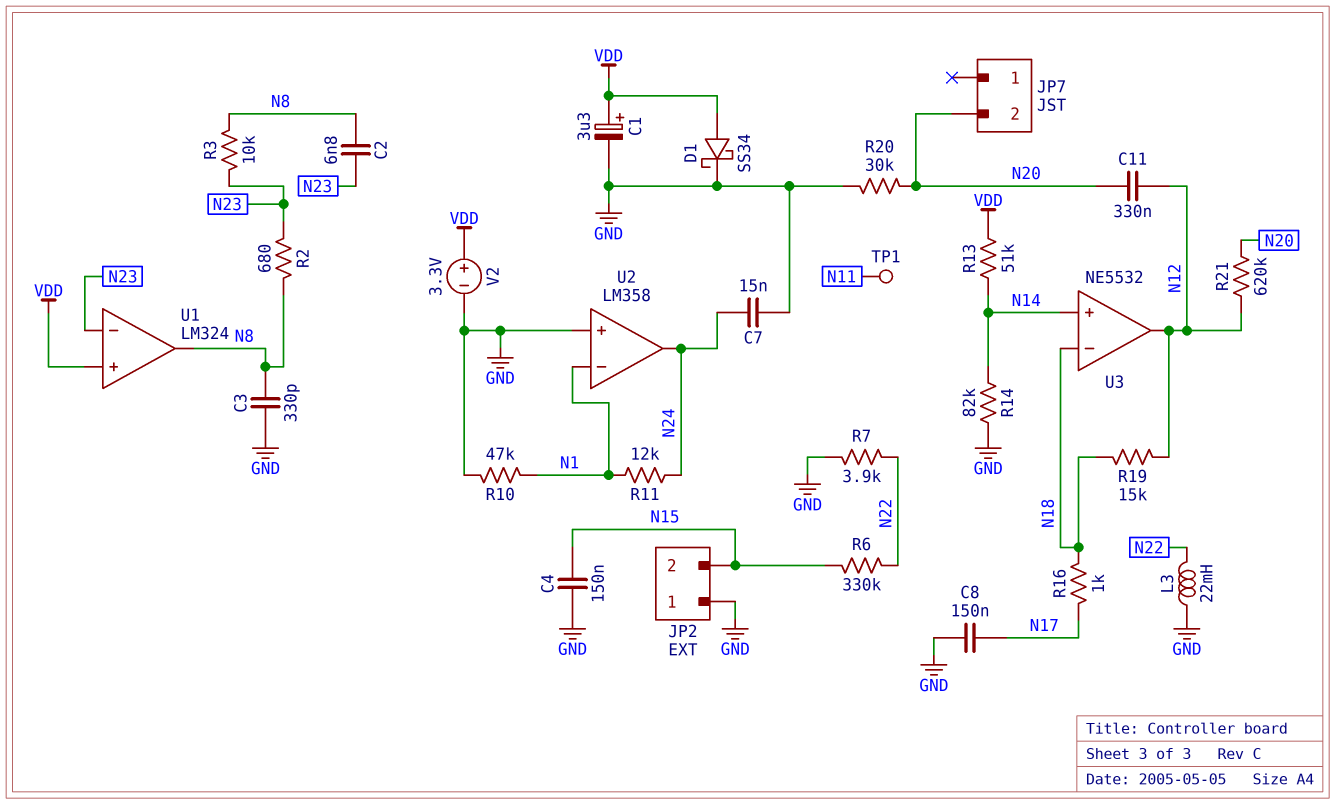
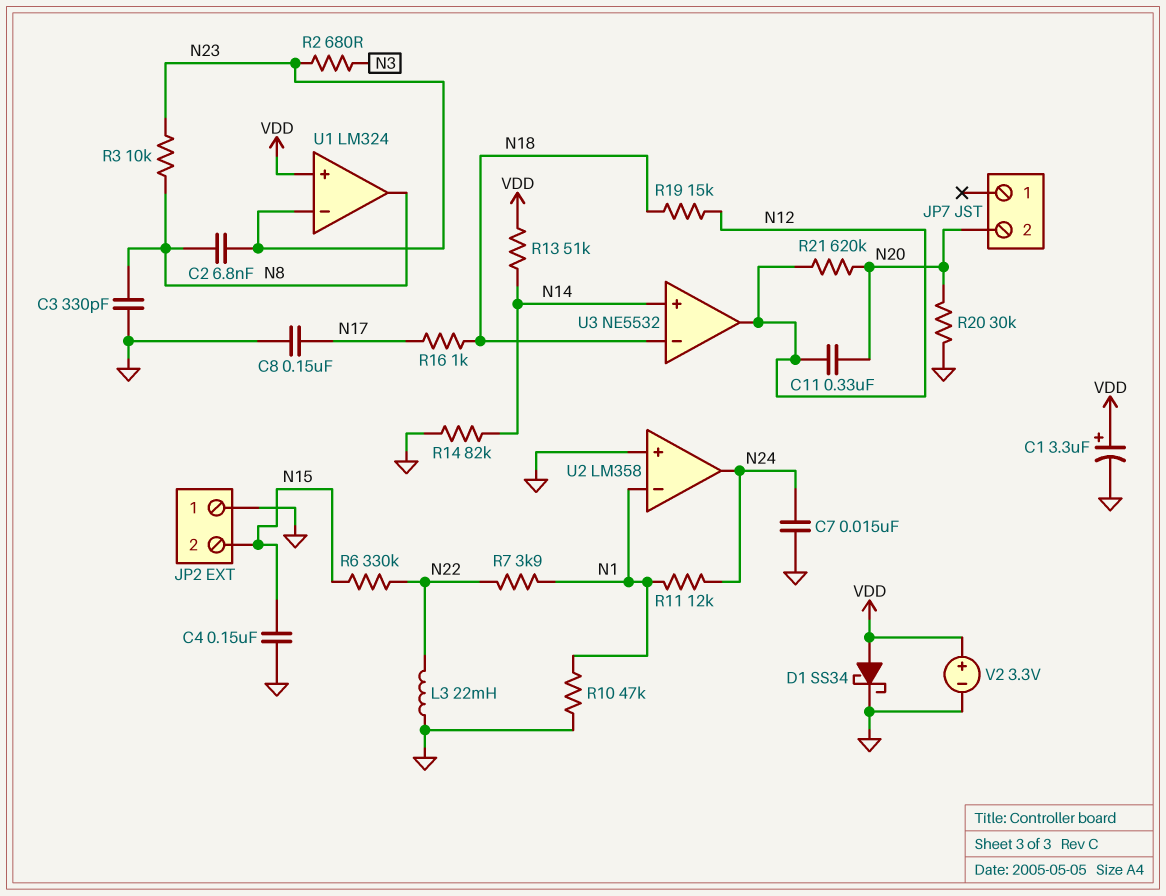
R2: 680 (N8, N23) -> 680 (N3, N23)
R7: 3.9k (GND, N22) -> 3.9k (N1, N22)
TP1: test point (N11) -> none

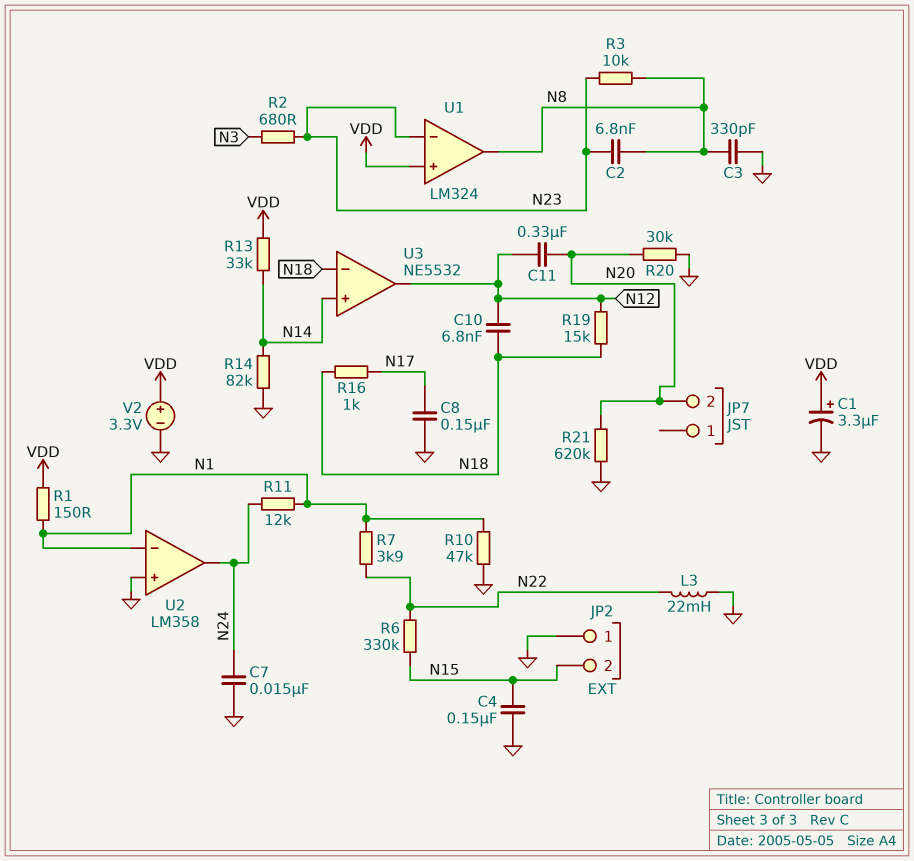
C10: none -> 6.8nF (N12, N18)
D1: schottky SS34 (A VDD, K GND) -> none
R1: none -> 150 (N1, VDD)
R13: 51k (N14, VDD) -> 33k (N14, VDD)
R21: 620k (N12, N20) -> 620k (GND, N20)

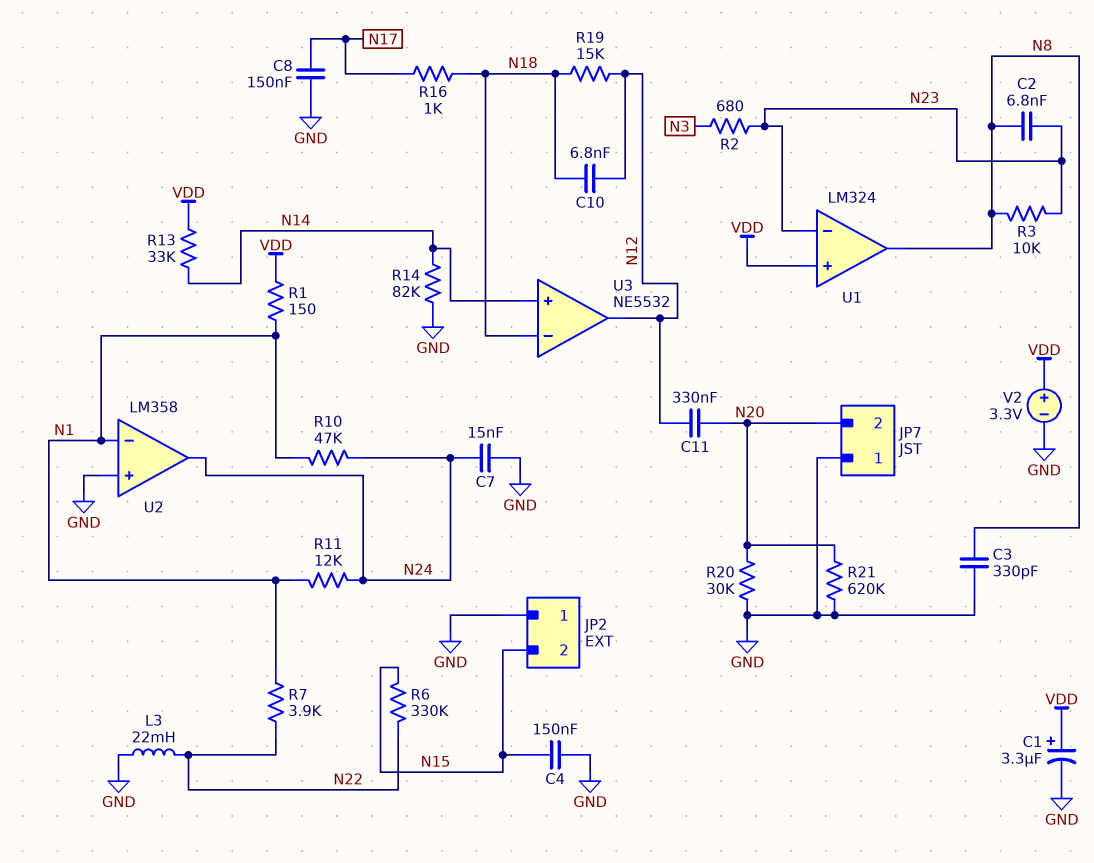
JP7 pin 1: none -> GND
R10: 47k (GND, N1) -> 47k (N1, N24)

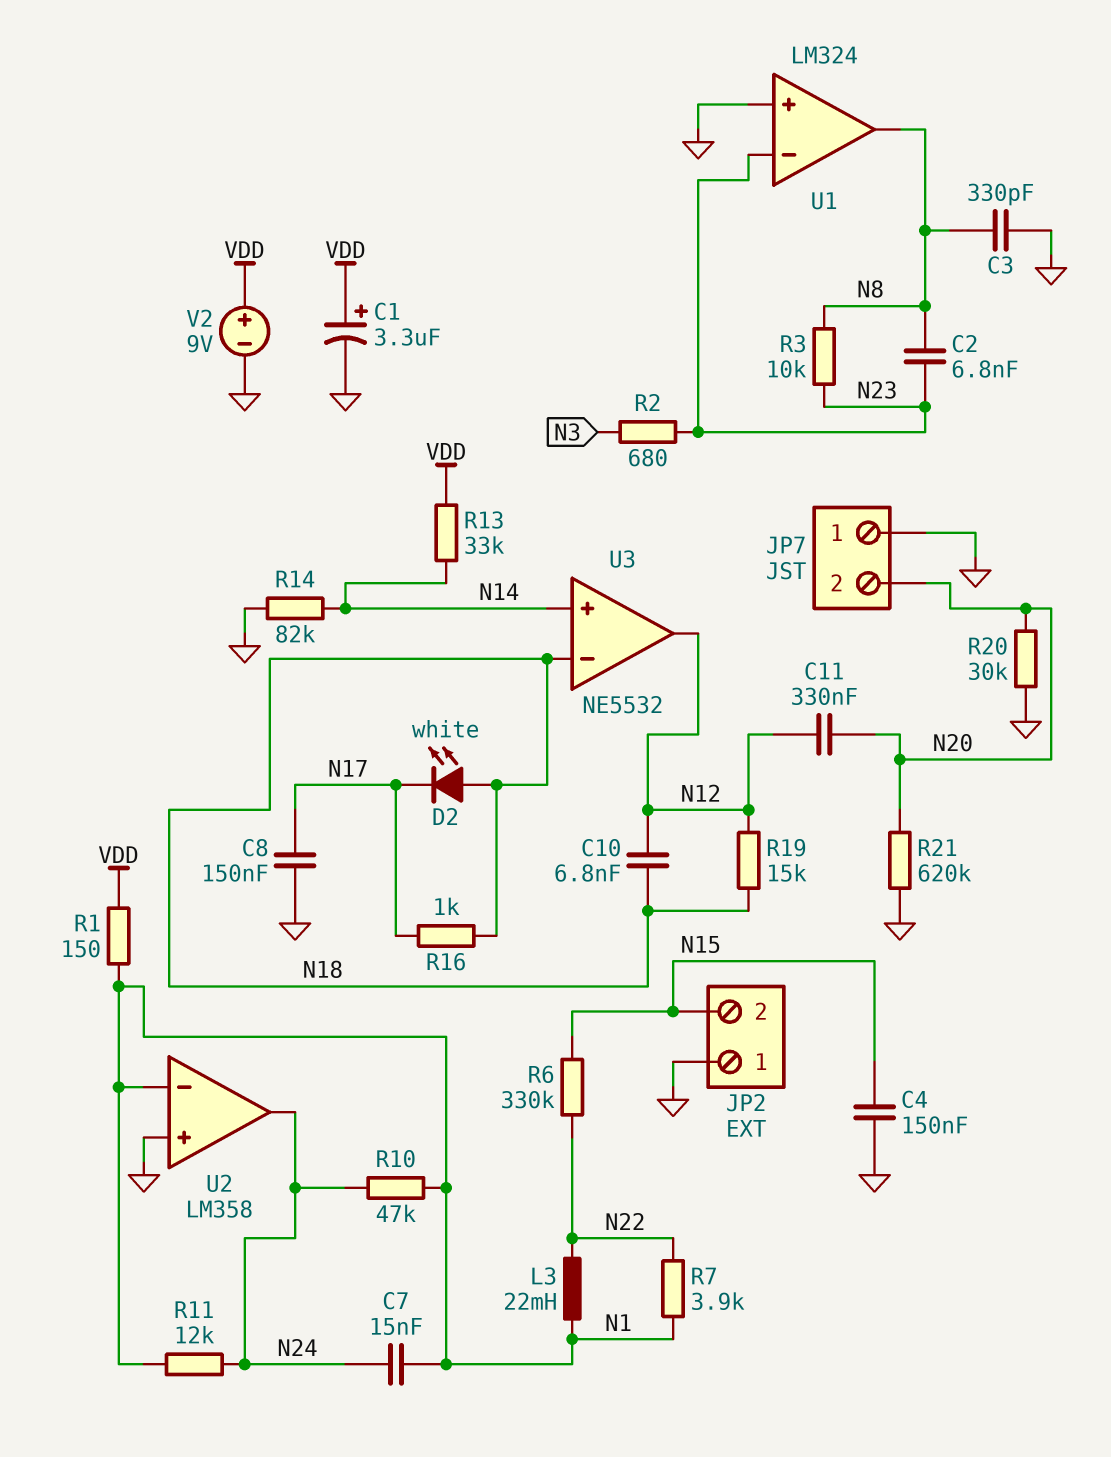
C7: 15nF (GND, N24) -> 15nF (N1, N24)
D2: none -> LED white (A N18, K N17)
L3: 22mH (GND, N22) -> 22mH (N1, N22)
U1 pin in+: VDD -> GND
V2: 3.3V (plus VDD, minus GND) -> 9V (plus VDD, minus GND)

